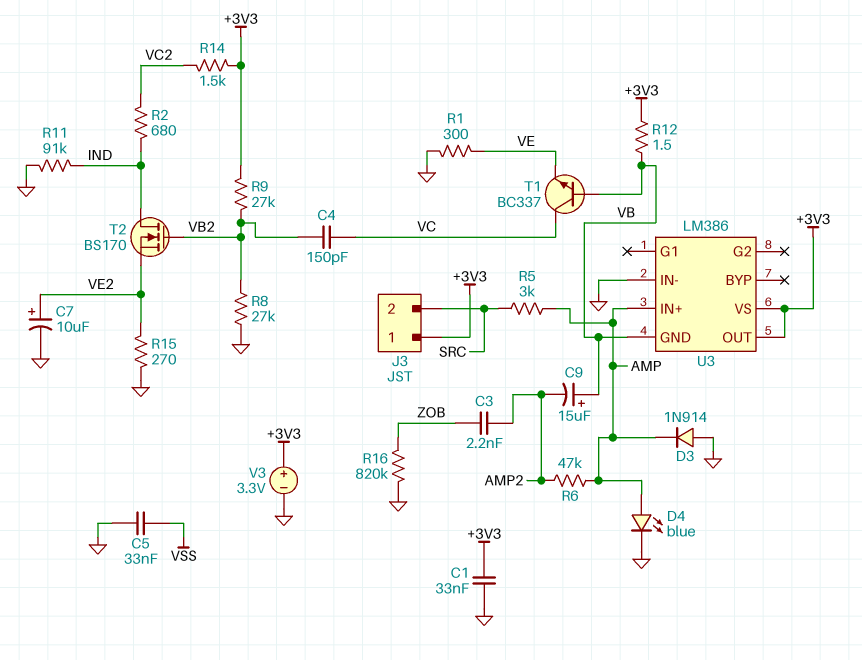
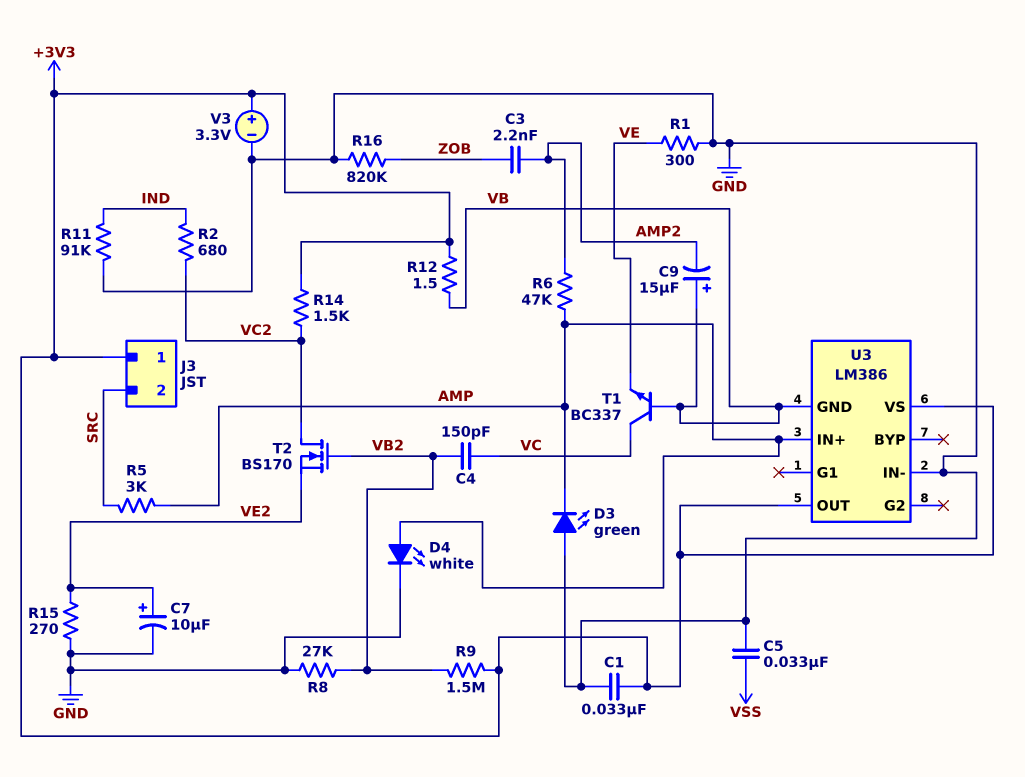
D3: diode 1N914 (A GND, K AMP) -> LED green (A GND, K AMP)
D4: LED blue (A AMP, K GND) -> LED white (A AMP, K GND)
R9: 27k (+3V3, VB2) -> 1.5M (+3V3, VB2)
T2: NMOS BS170 (G VB2, D IND, S VE2) -> NMOS BS170 (G VB2, D VC2, S VE2)

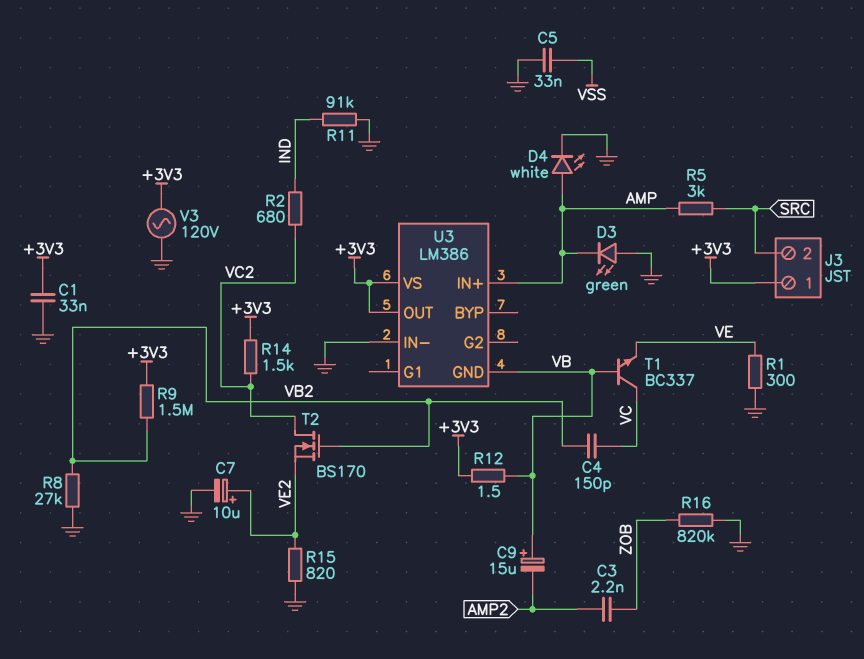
R6: 47k (AMP, AMP2) -> none
R15: 270 (GND, VE2) -> 820 (GND, VE2)
V3: 3.3V (plus +3V3, minus GND) -> AC 120V (+3V3, GND)

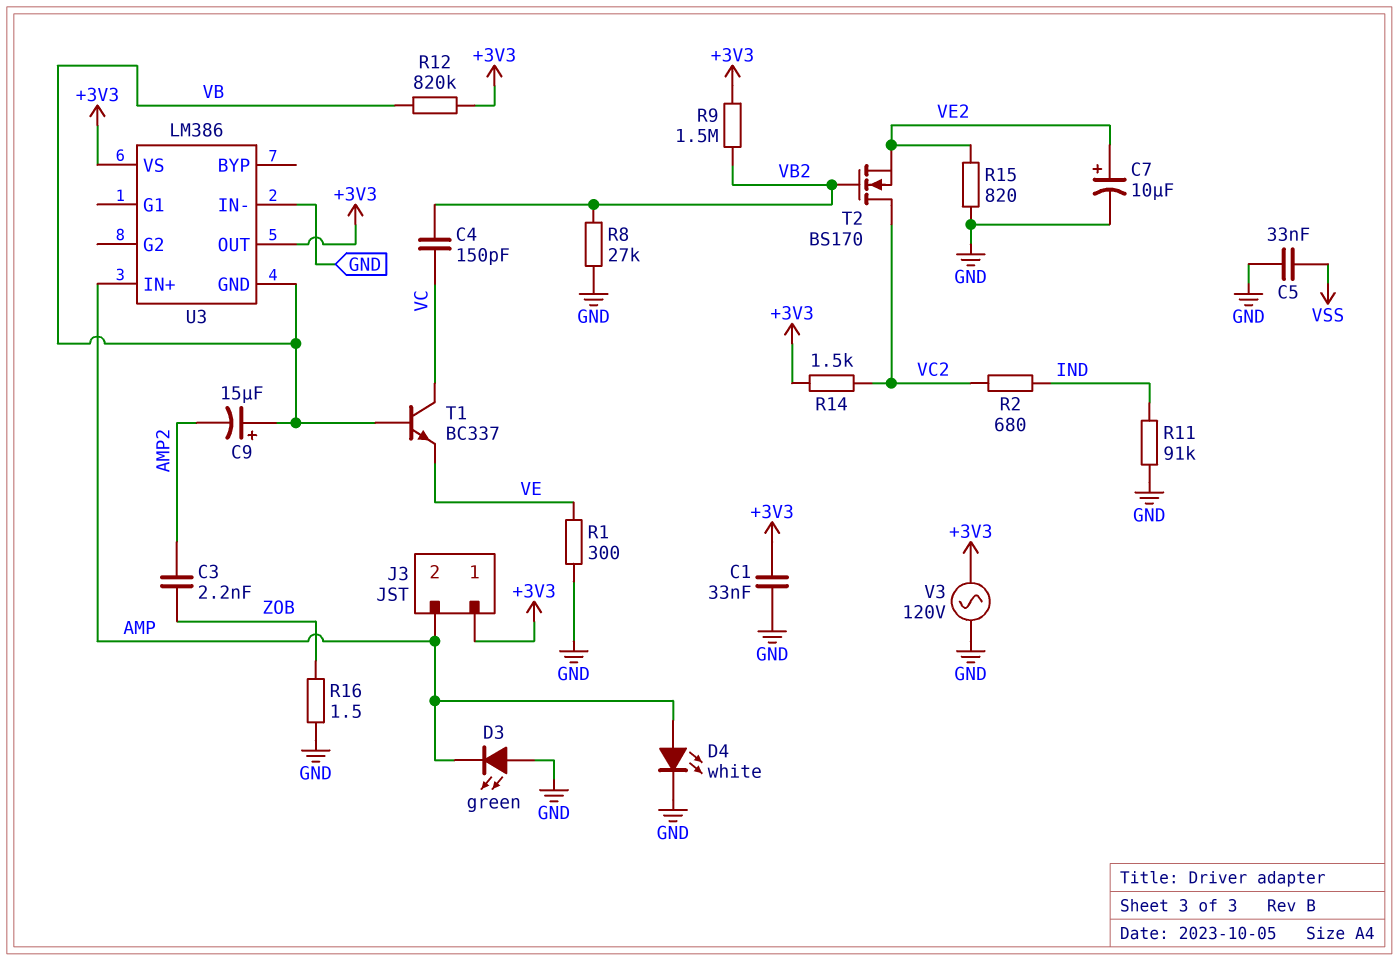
J3 pin 2: SRC -> AMP
R5: 3k (AMP, SRC) -> none
R12: 1.5 (+3V3, VB) -> 820k (+3V3, VB)
R16: 820k (GND, ZOB) -> 1.5 (GND, ZOB)

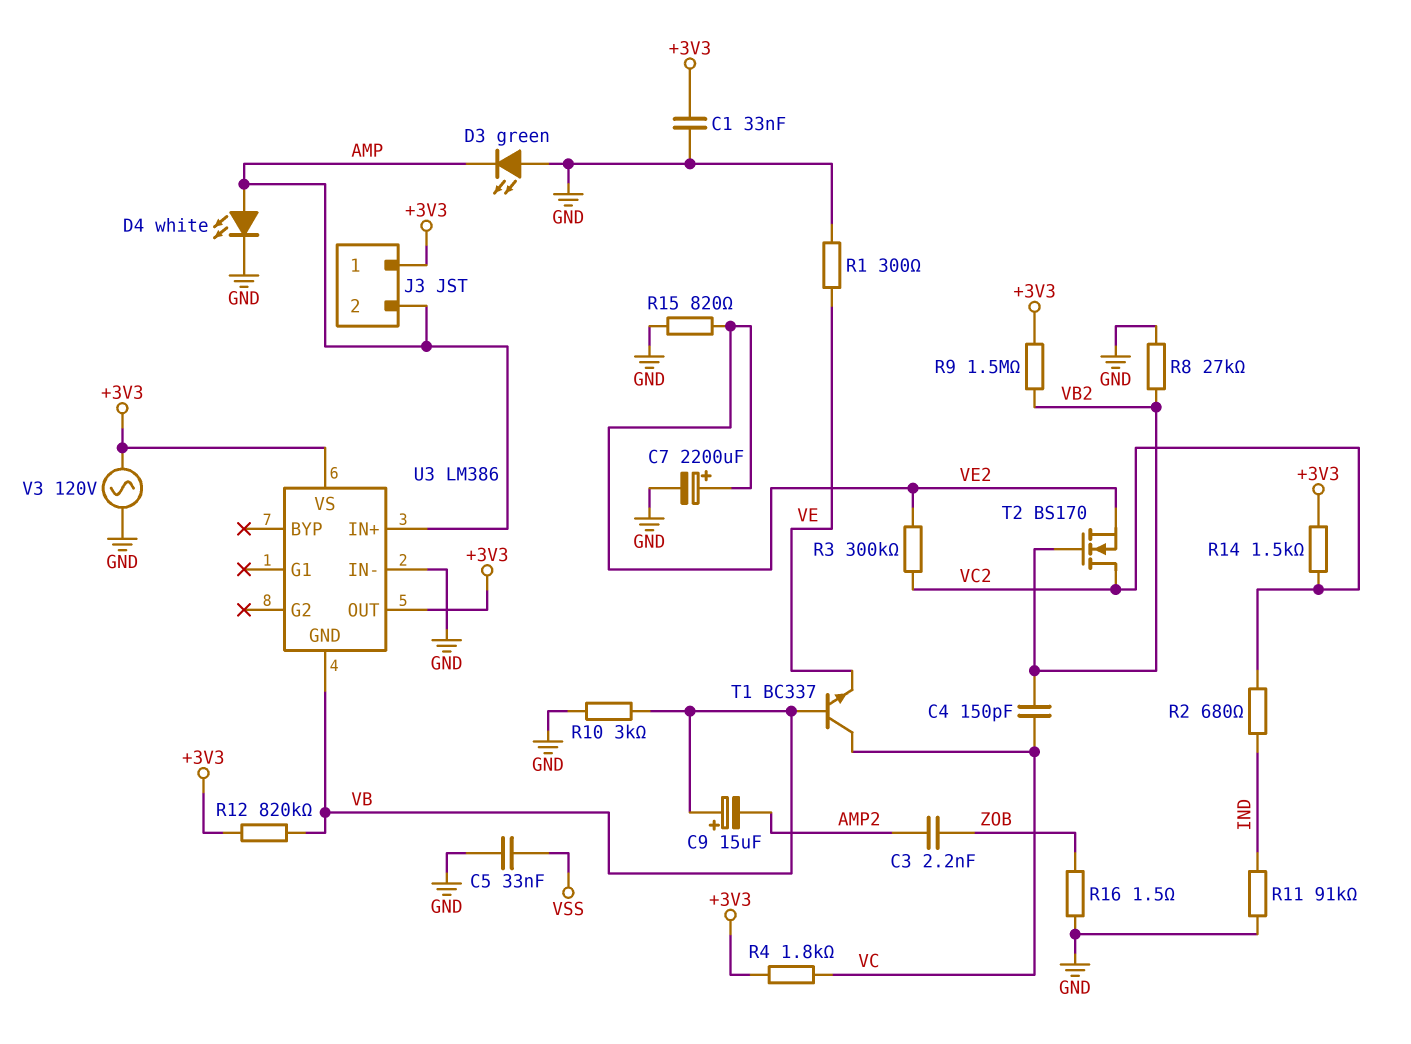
C7: 10uF (plus VE2, minus GND) -> 2200uF (plus VE2, minus GND)
R3: none -> 300k (VC2, VE2)
R4: none -> 1.8k (+3V3, VC)
R10: none -> 3k (GND, VB)

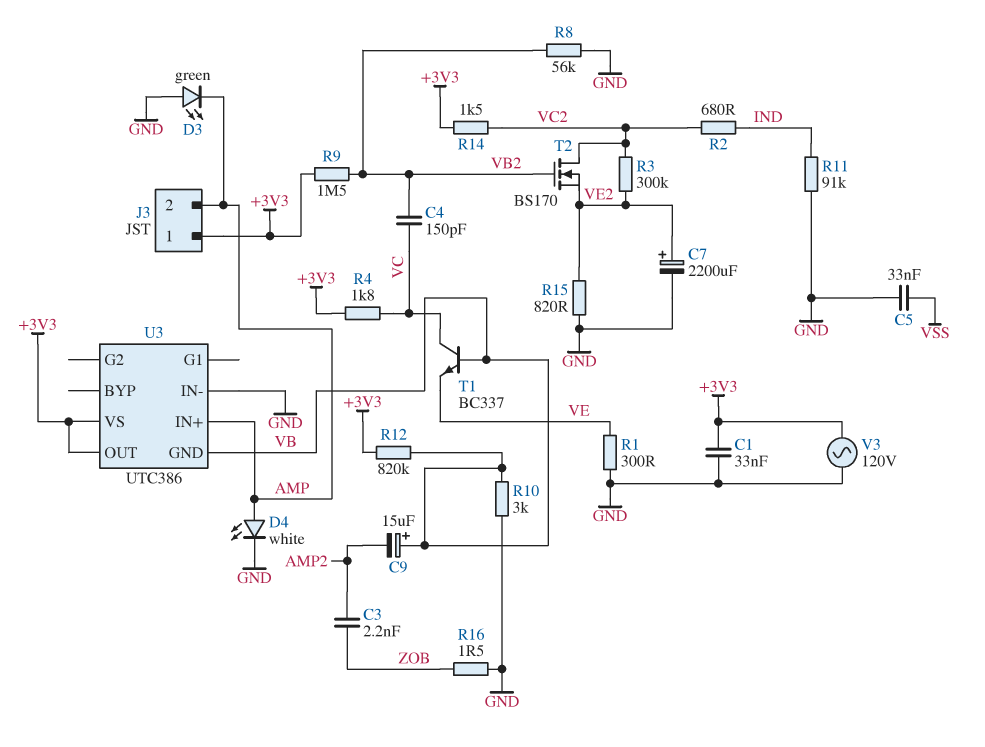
R8: 27k (GND, VB2) -> 56k (GND, VB2)
U3: LM386 -> UTC386

